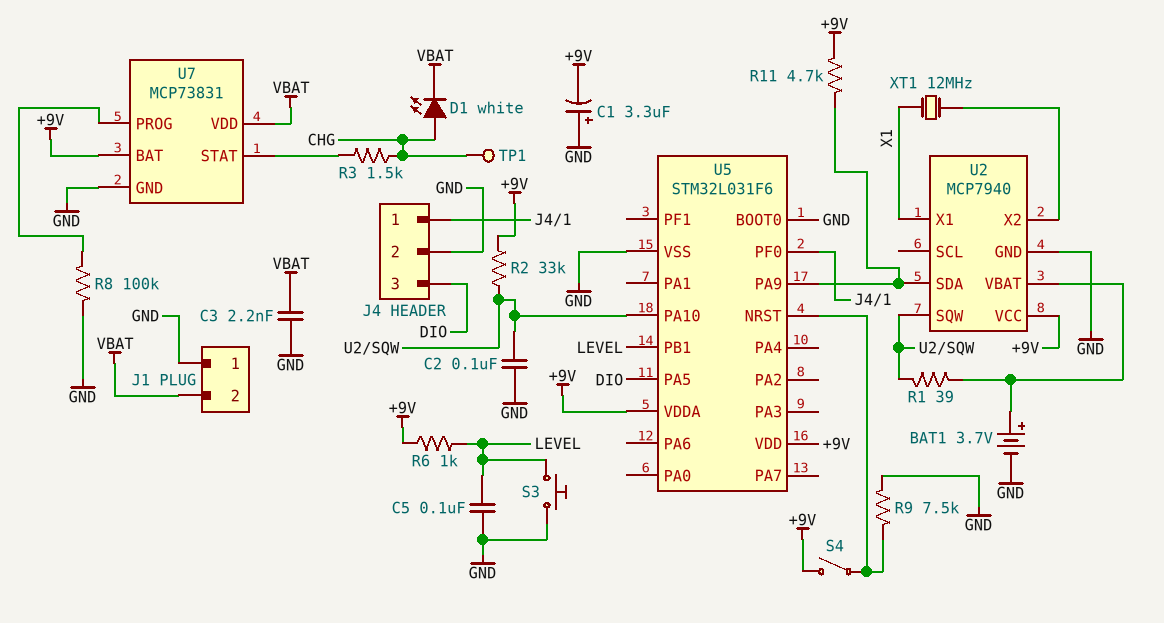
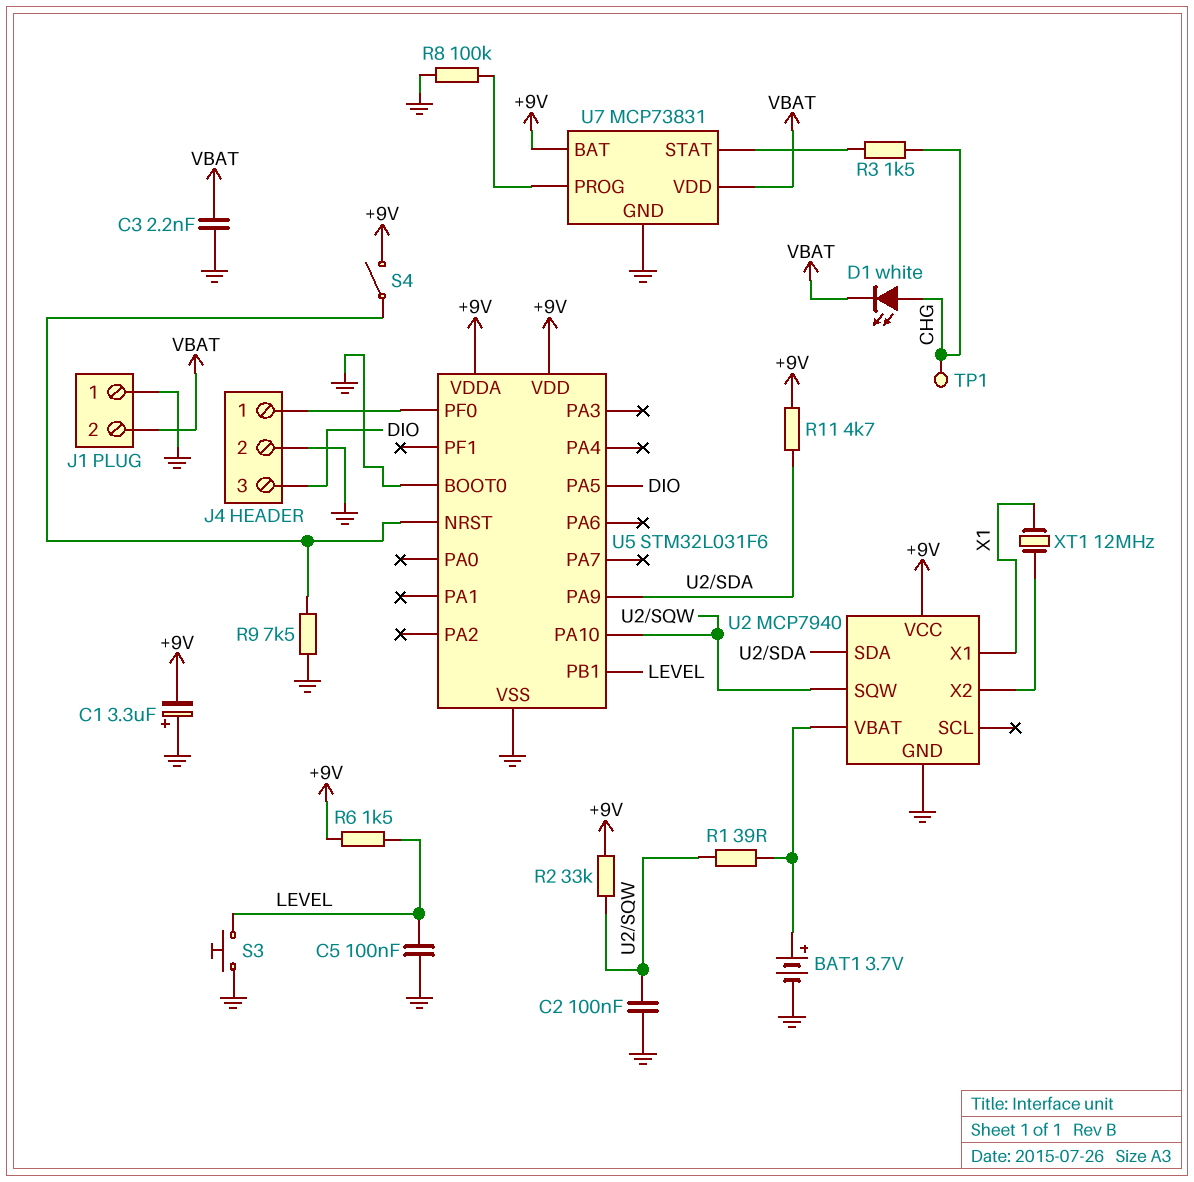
R6: 1k (+9V, LEVEL) -> 1.5k (+9V, LEVEL)

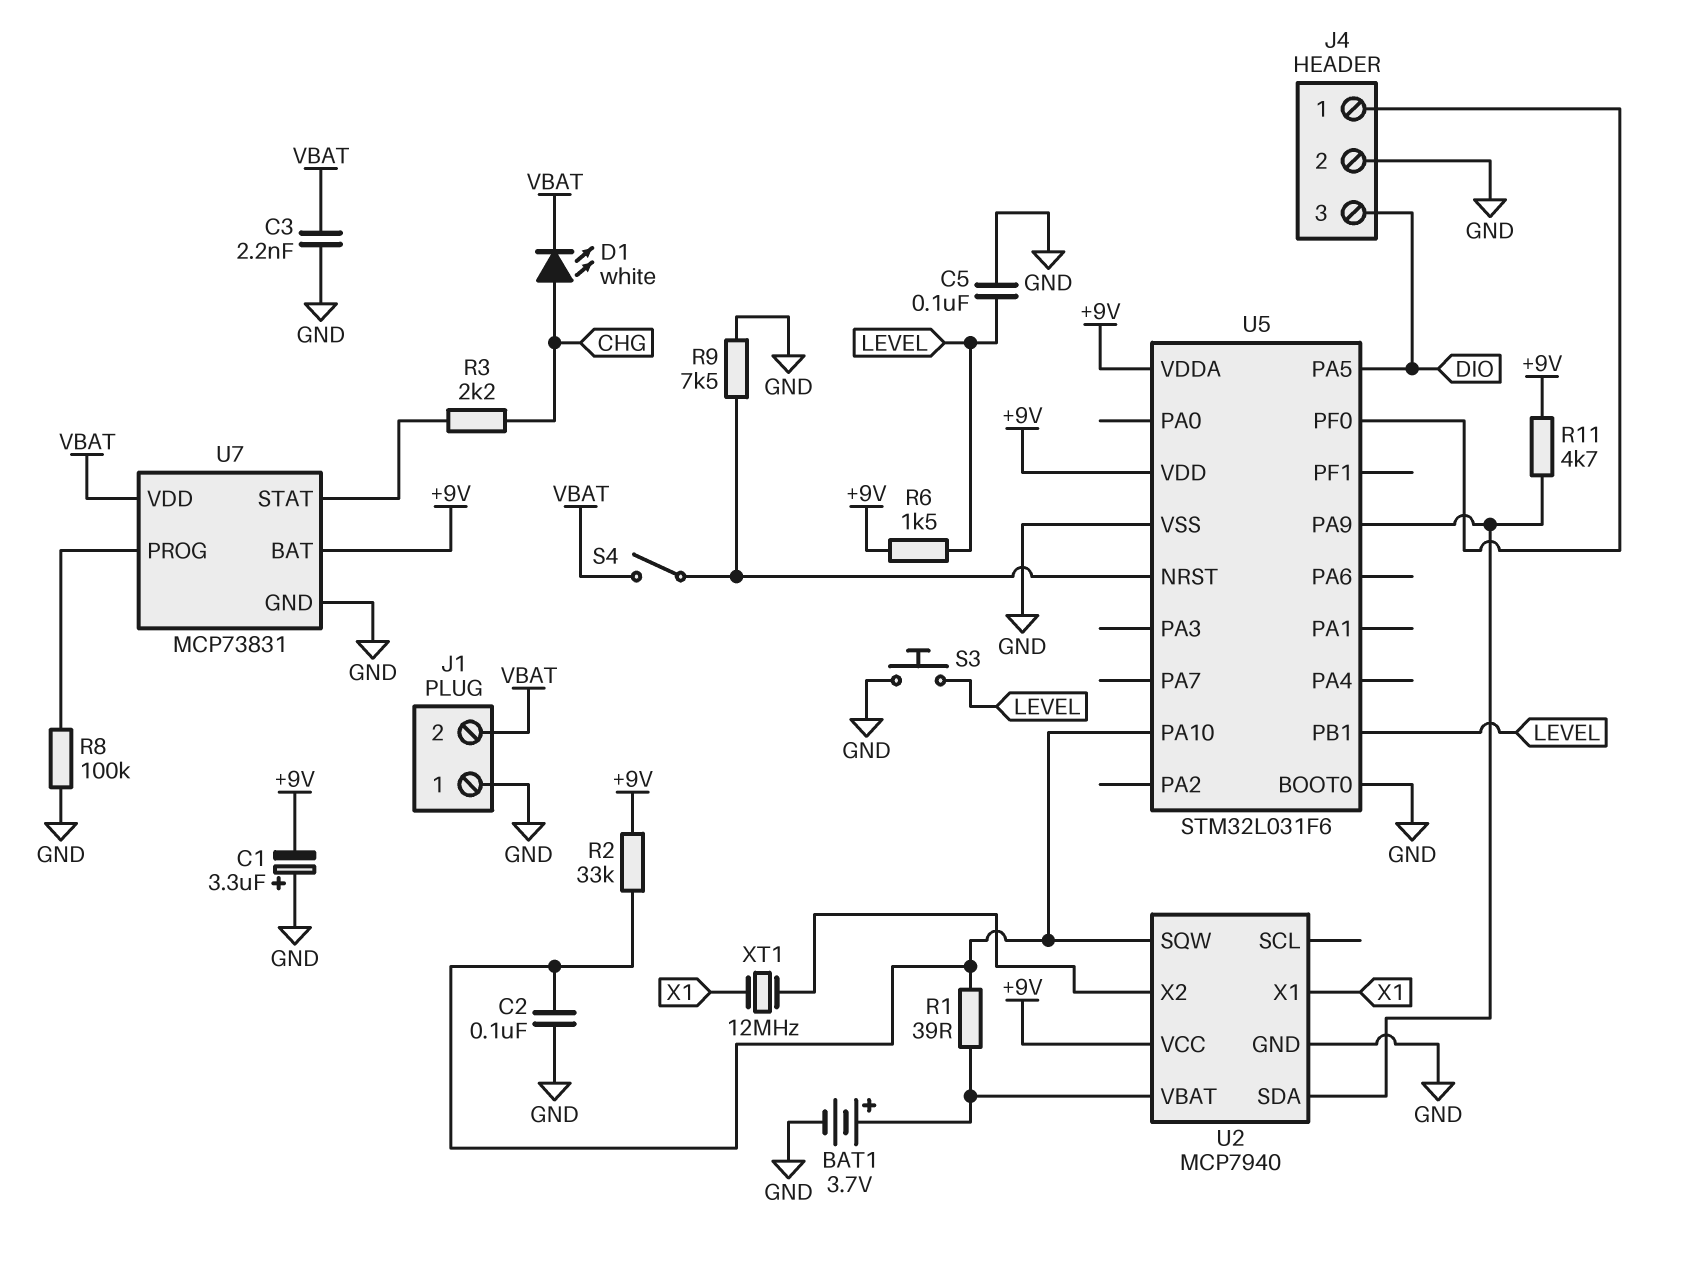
R3: 1.5k (CHG, U7/STAT) -> 2.2k (CHG, U7/STAT)
S4: switch (+9V, U5/NRST) -> switch (U5/NRST, VBAT)
TP1: test point (CHG) -> none

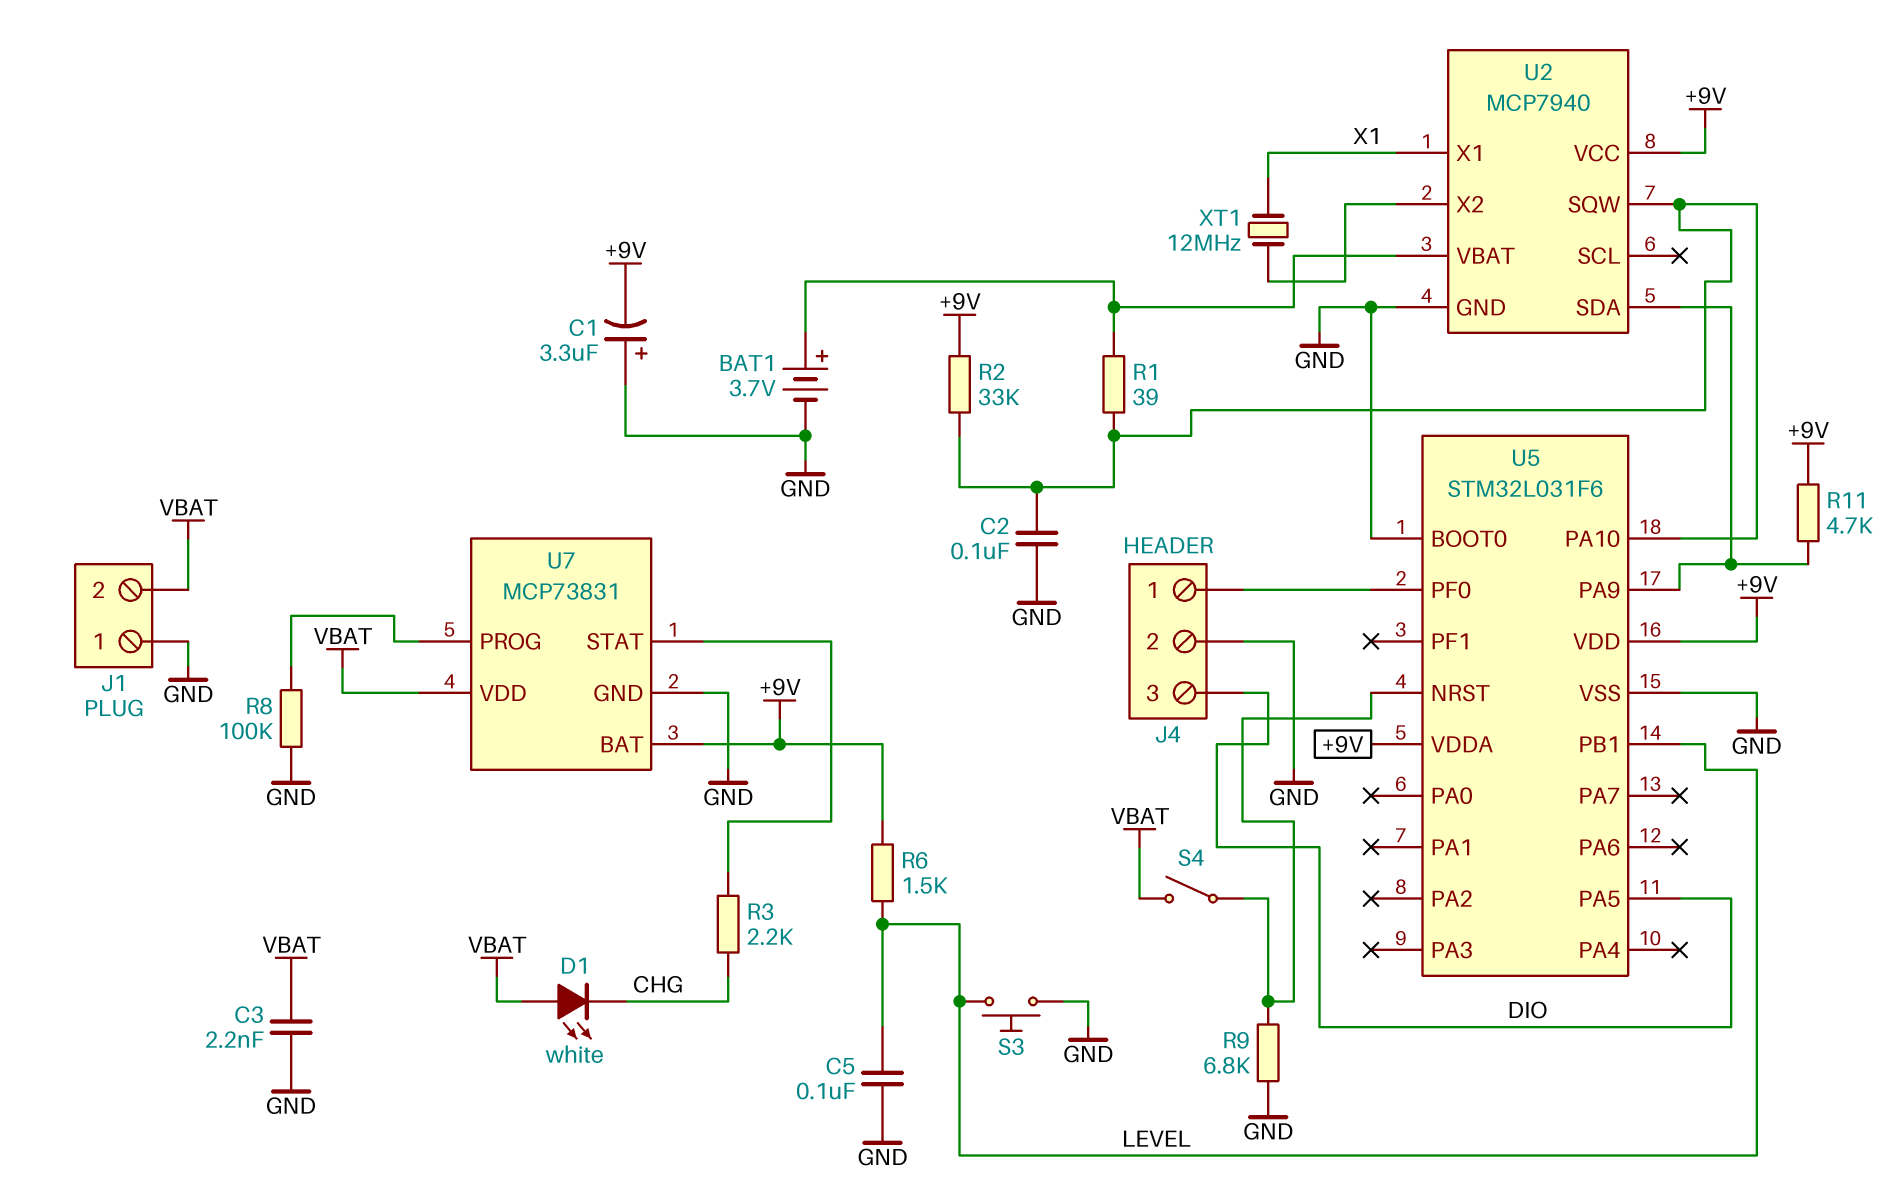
D1: LED white (A CHG, K VBAT) -> LED white (A VBAT, K CHG)
R9: 7.5k (GND, U5/NRST) -> 6.8k (GND, U5/NRST)

